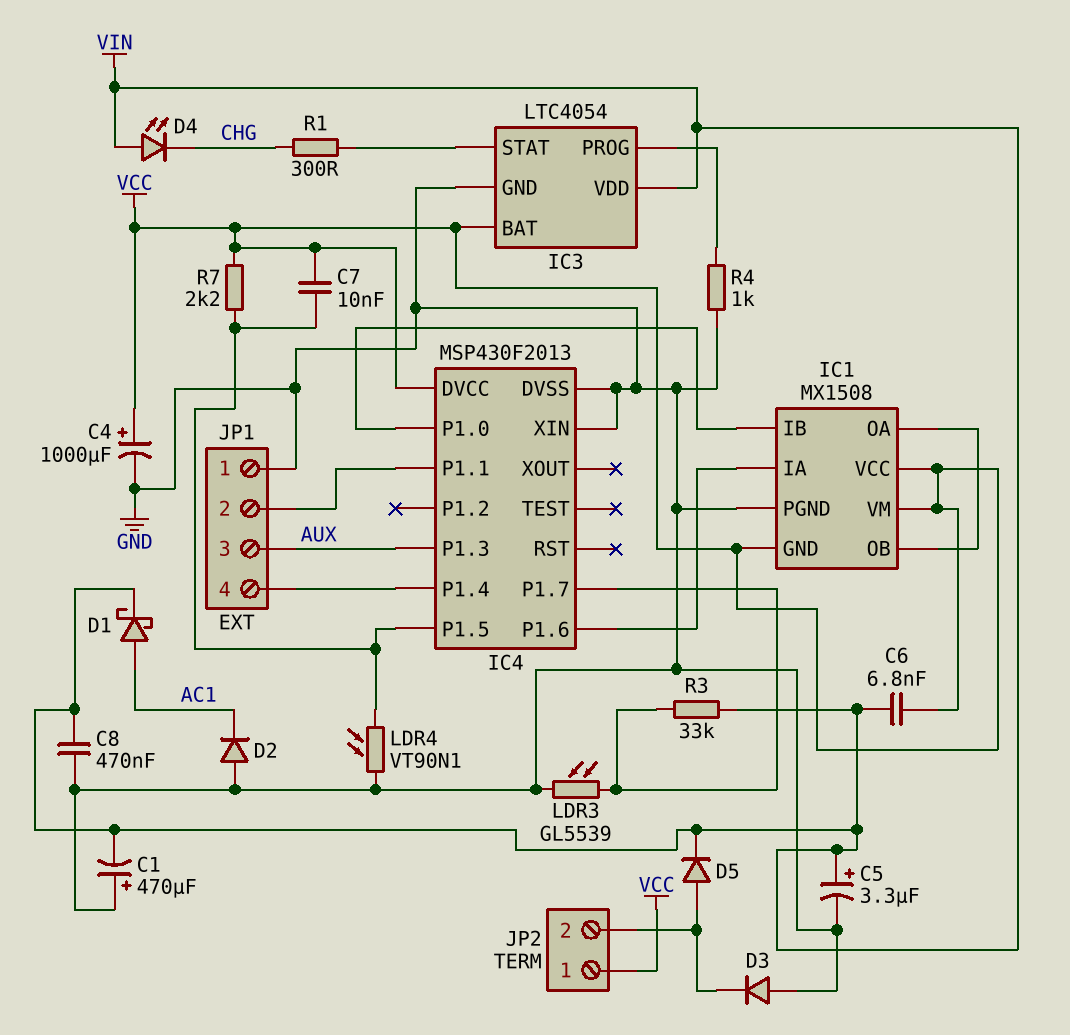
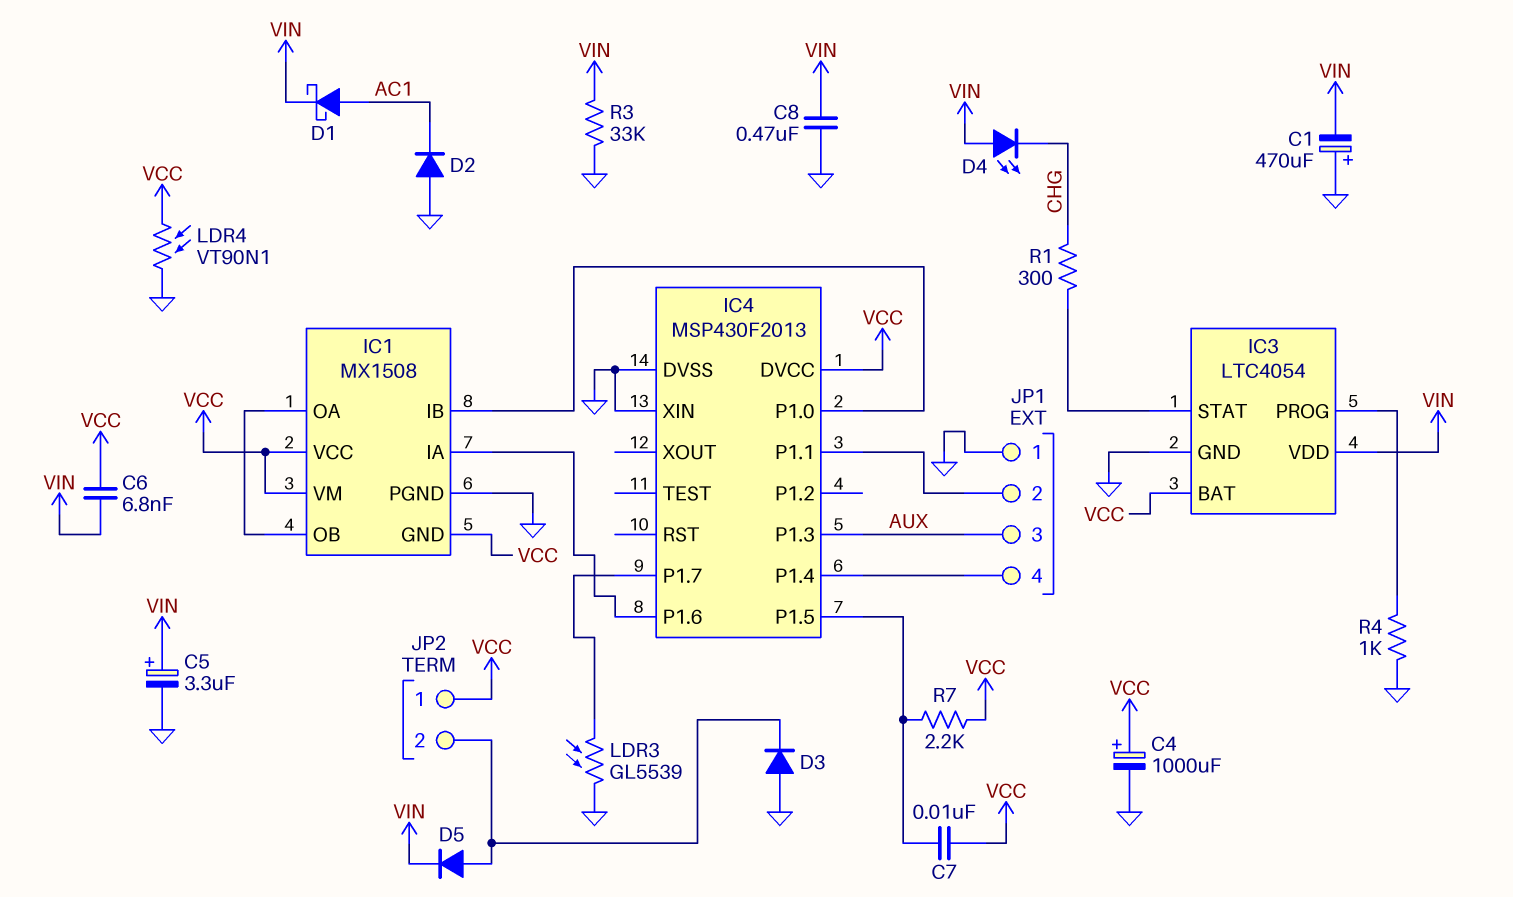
LDR4: VT90N1 (GND, IC4/P1.5) -> VT90N1 (GND, VCC)
R3: 33k (IC4/P1.7, VIN) -> 33k (GND, VIN)

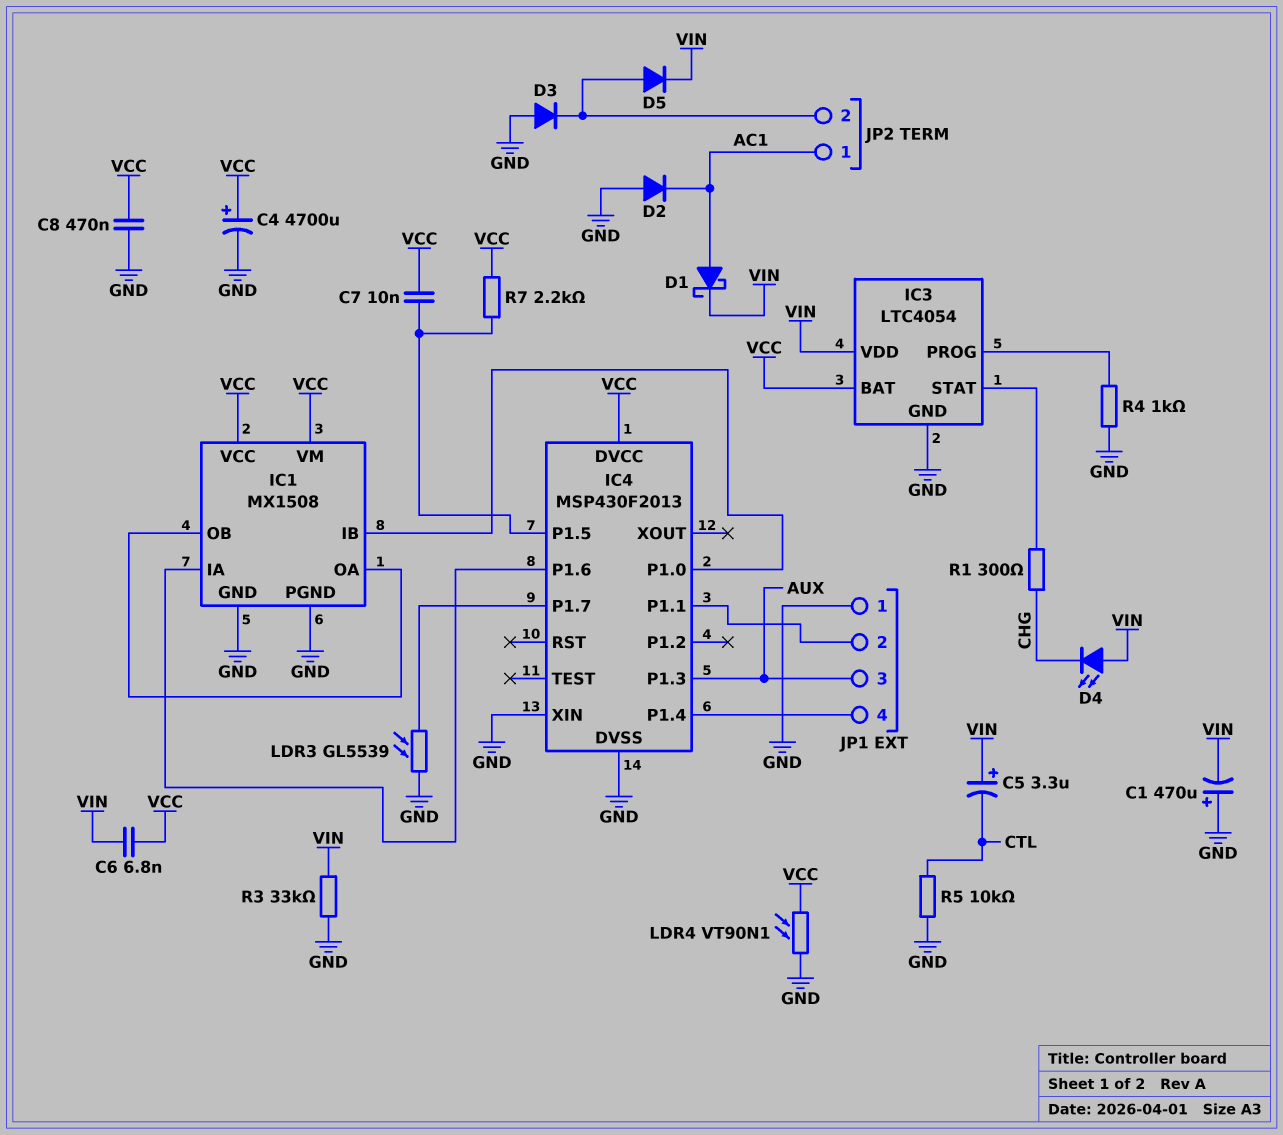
C4: 1000uF (plus VCC, minus GND) -> 4700uF (plus VCC, minus GND)
C5: 3.3uF (plus VIN, minus GND) -> 3.3uF (plus VIN, minus CTL)
C8: 470nF (GND, VIN) -> 470nF (GND, VCC)
IC1 pin GND: VCC -> GND
JP2 pin 1: VCC -> AC1
R5: none -> 10k (CTL, GND)

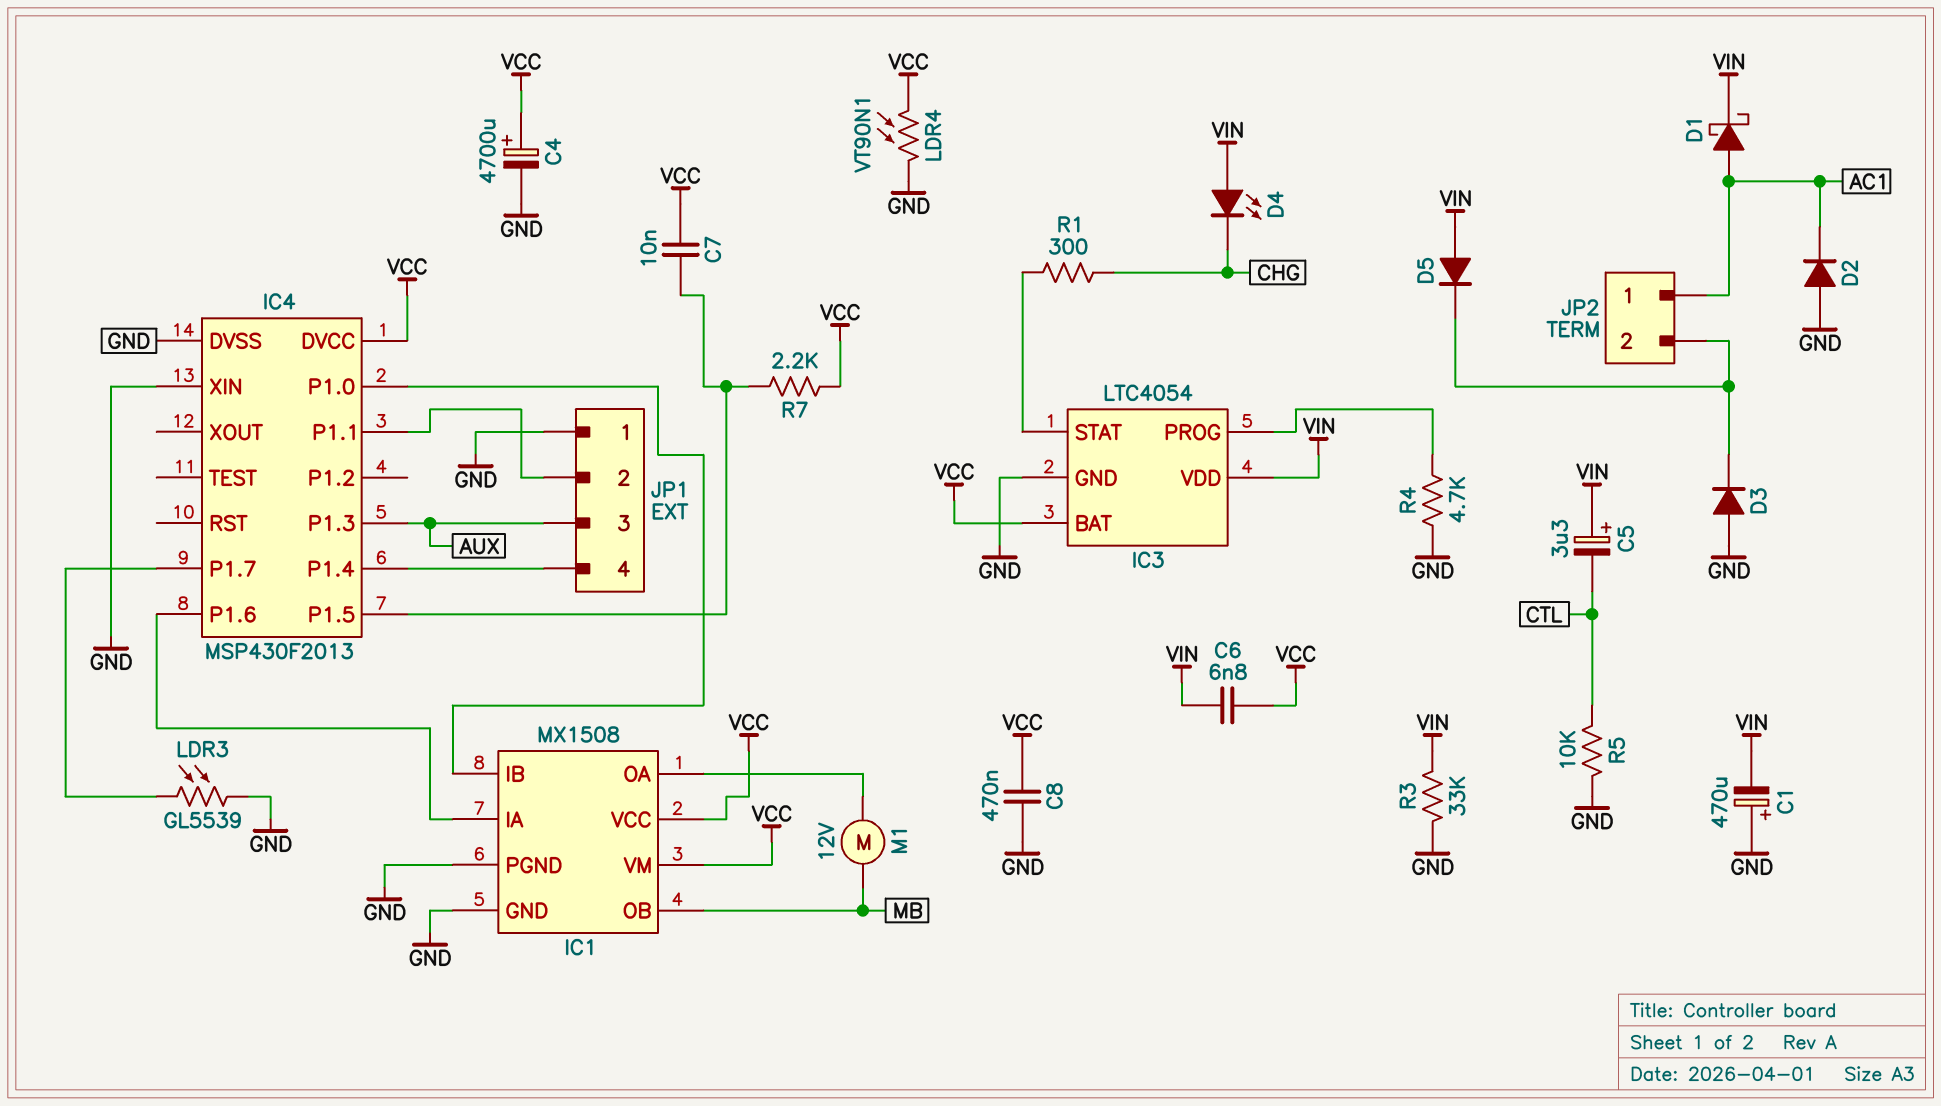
D5: diode (A JP2/2, K VIN) -> diode (A VIN, K JP2/2)
IC1 pin OB: IC1/OA -> MB
M1: none -> motor 12V (IC1/OA, MB)
R4: 1k (GND, IC3/PROG) -> 4.7k (GND, IC3/PROG)

